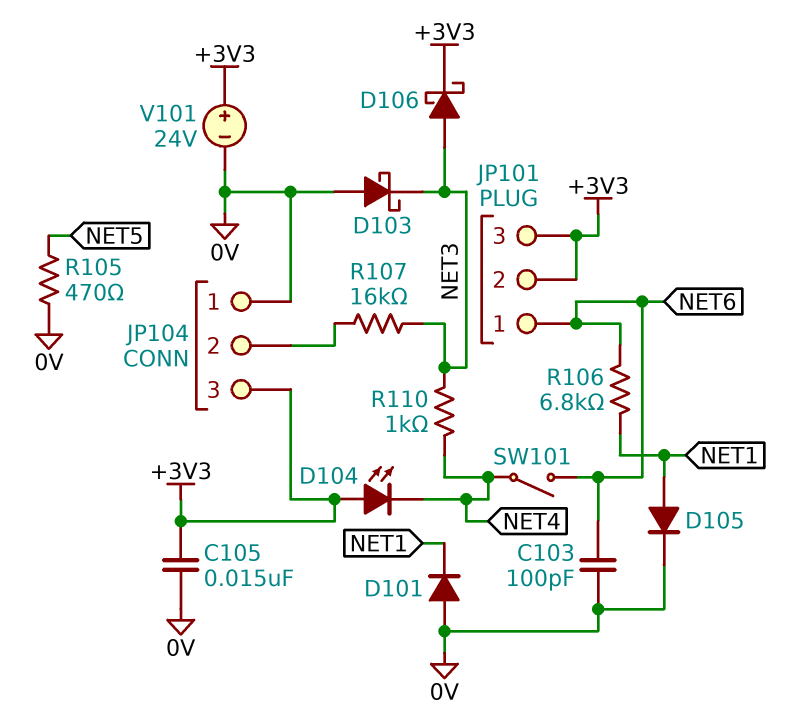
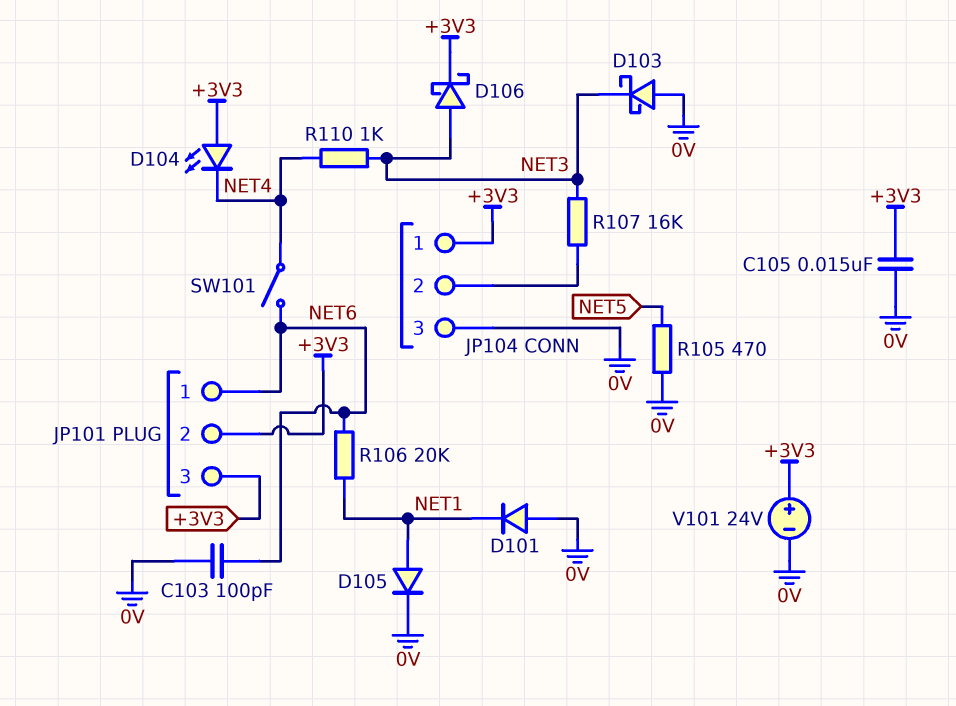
JP104 pin 1: 0V -> +3V3
JP104 pin 3: +3V3 -> 0V
R106: 6.8k (NET1, NET6) -> 20k (NET1, NET6)

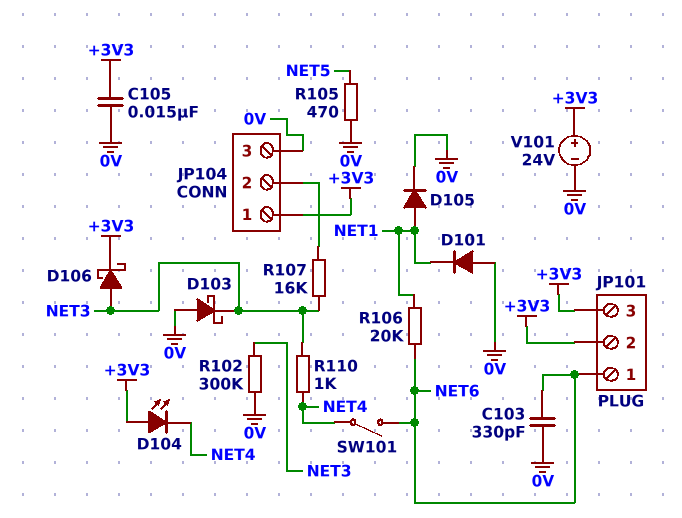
C103: 100pF (0V, NET6) -> 330pF (0V, NET6)
R102: none -> 300k (0V, NET3)

